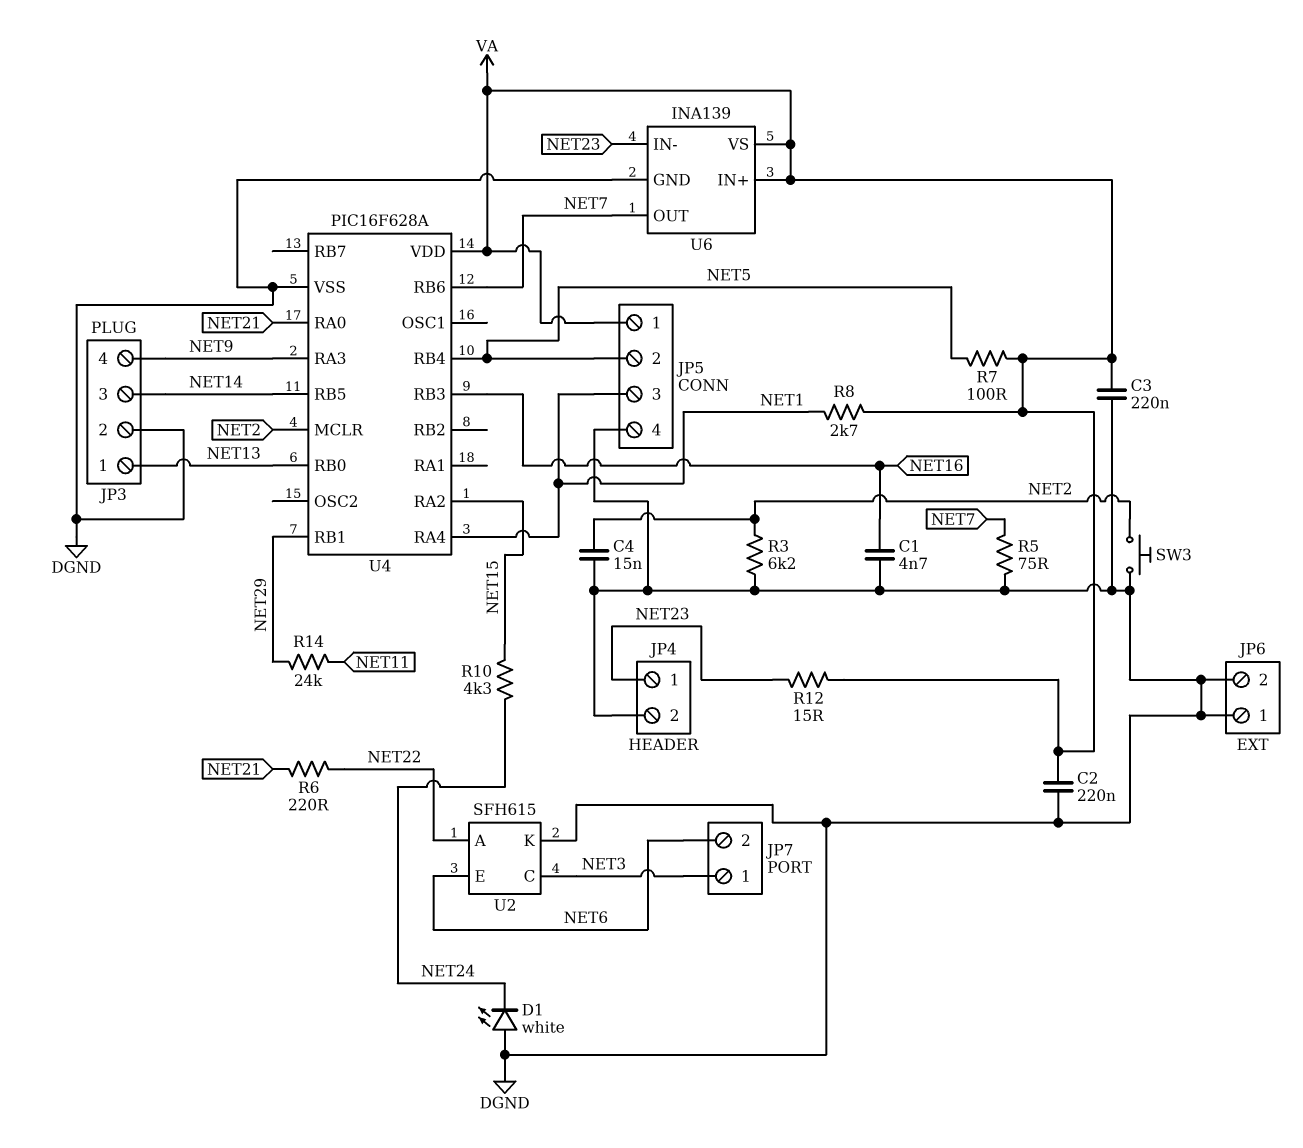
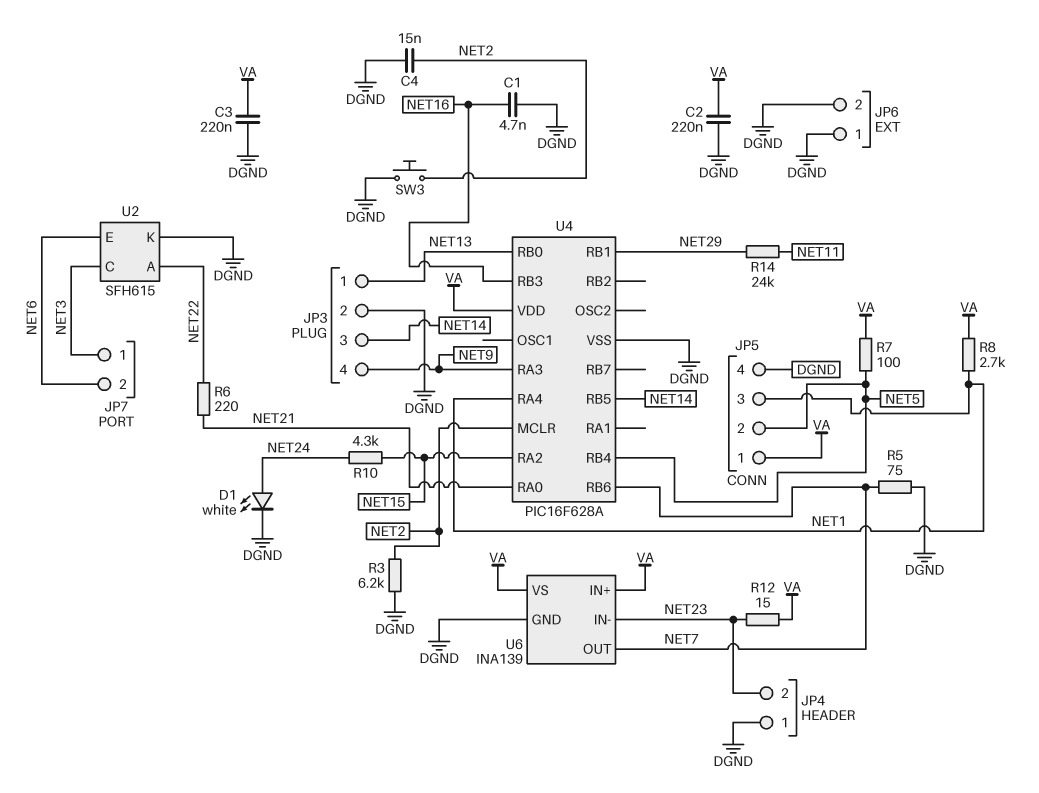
D1: LED white (A DGND, K NET24) -> LED white (A NET24, K DGND)
JP4 pin 1: NET23 -> DGND
JP4 pin 2: DGND -> NET23

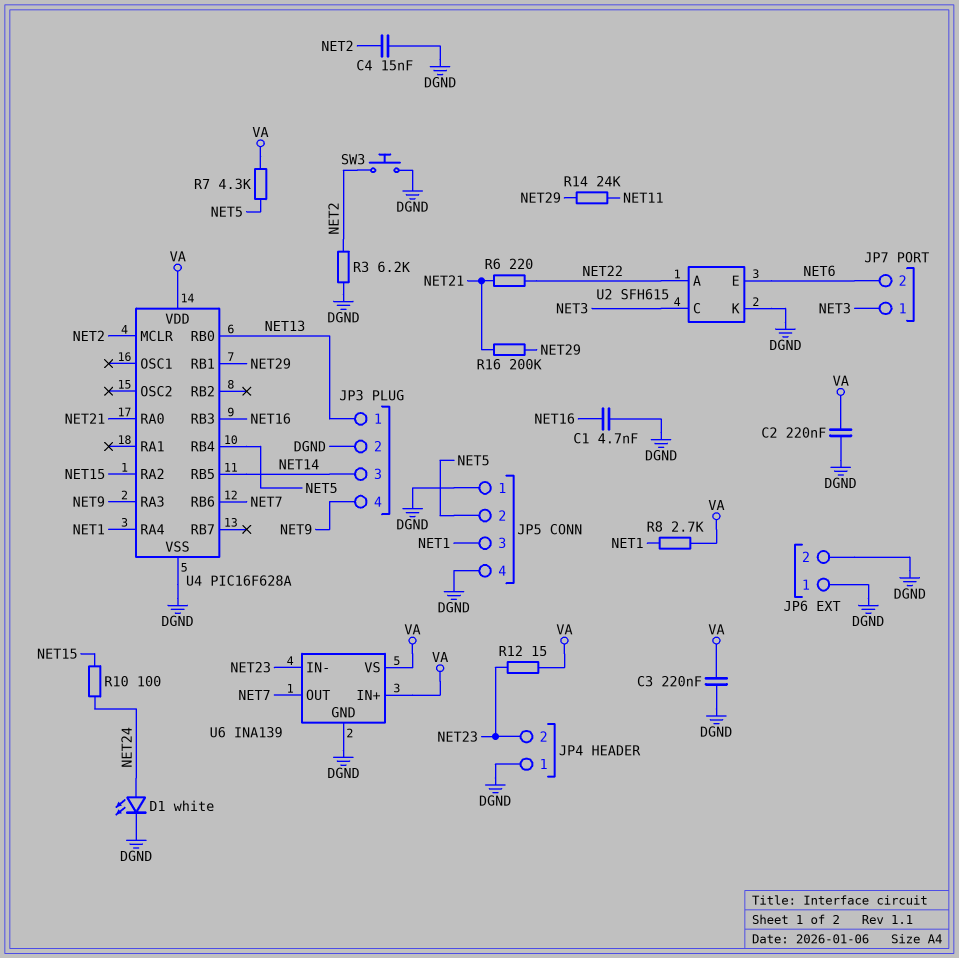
JP5 pin 1: VA -> DGND
R5: 75 (DGND, NET7) -> none
R7: 100 (NET5, VA) -> 4.3k (NET5, VA)
R10: 4.3k (NET15, NET24) -> 100 (NET15, NET24)
R16: none -> 200k (NET21, NET29)

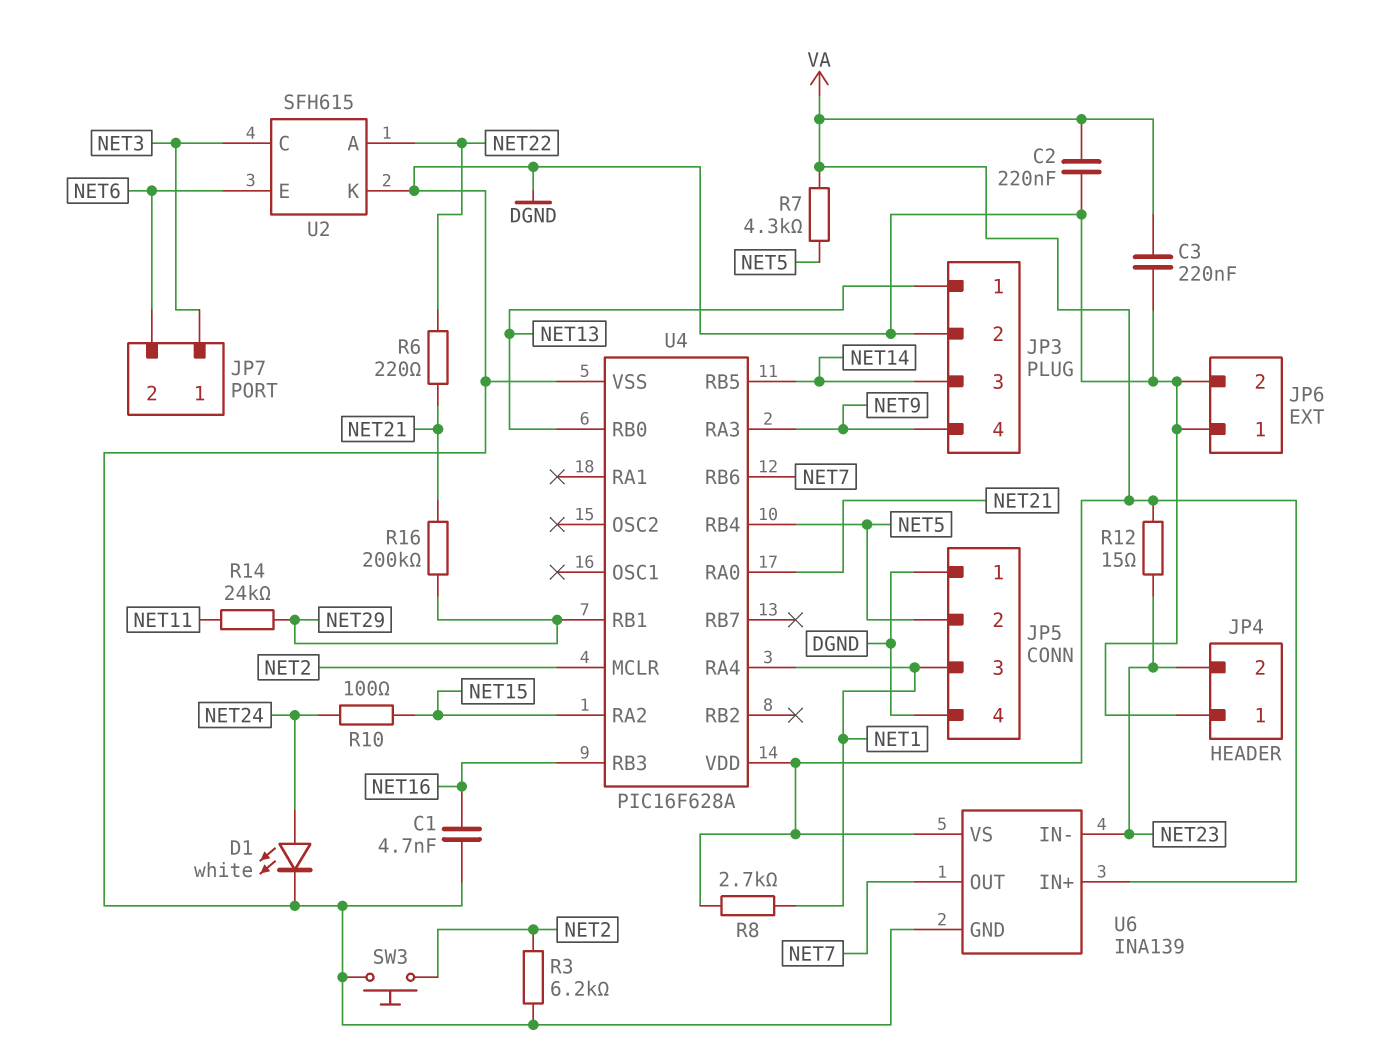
C4: 15nF (DGND, NET2) -> none

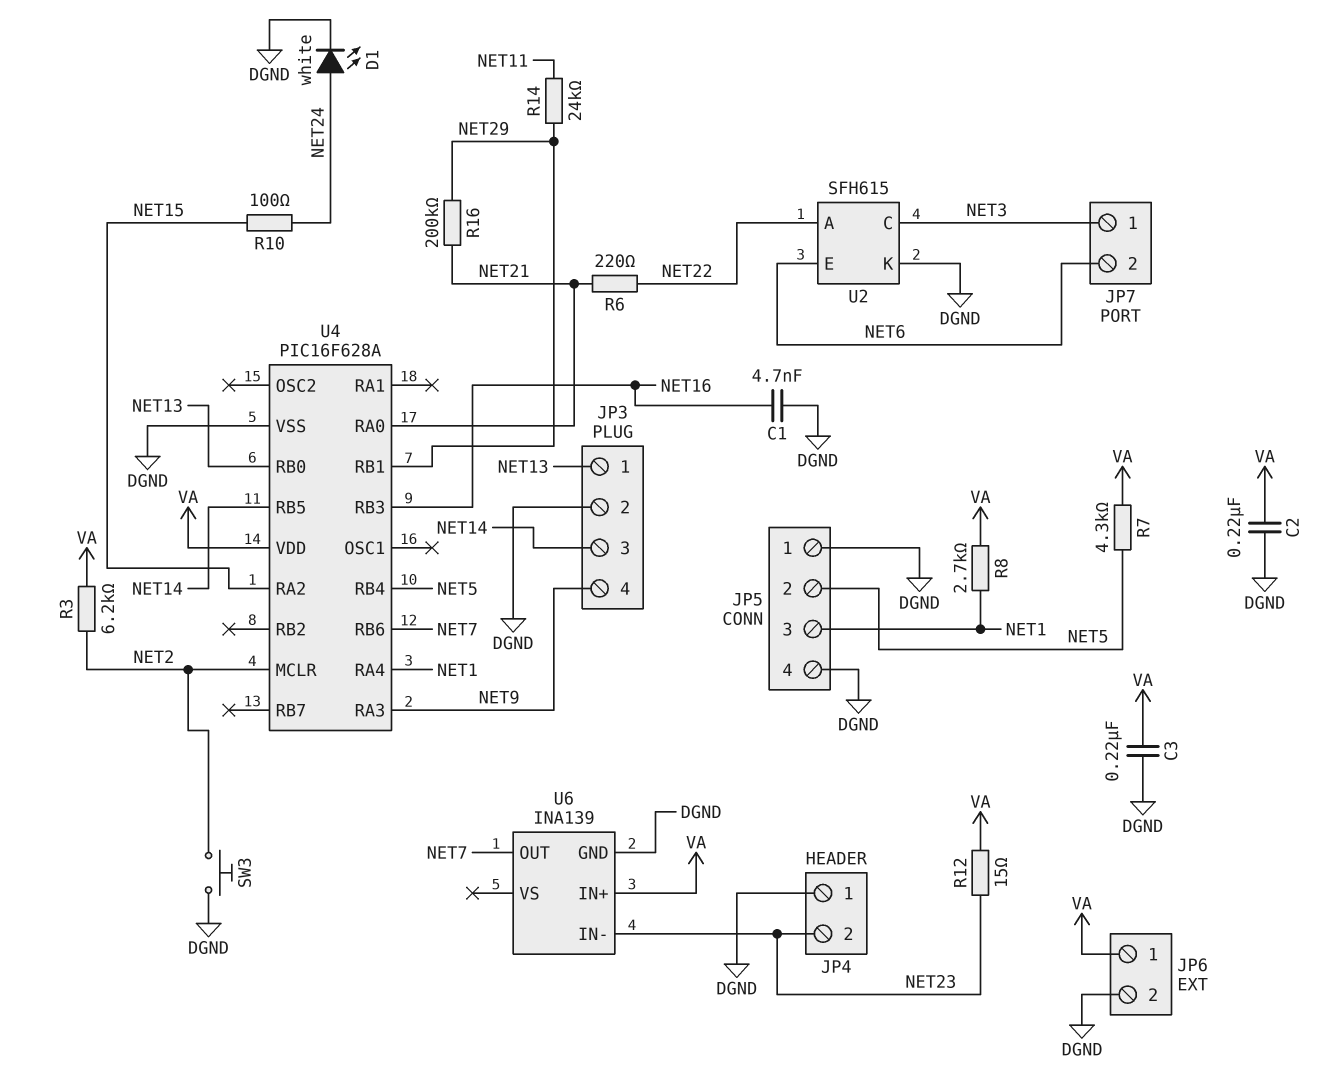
JP6 pin 1: DGND -> VA
R3: 6.2k (DGND, NET2) -> 6.2k (NET2, VA)
U6 pin VS: VA -> none

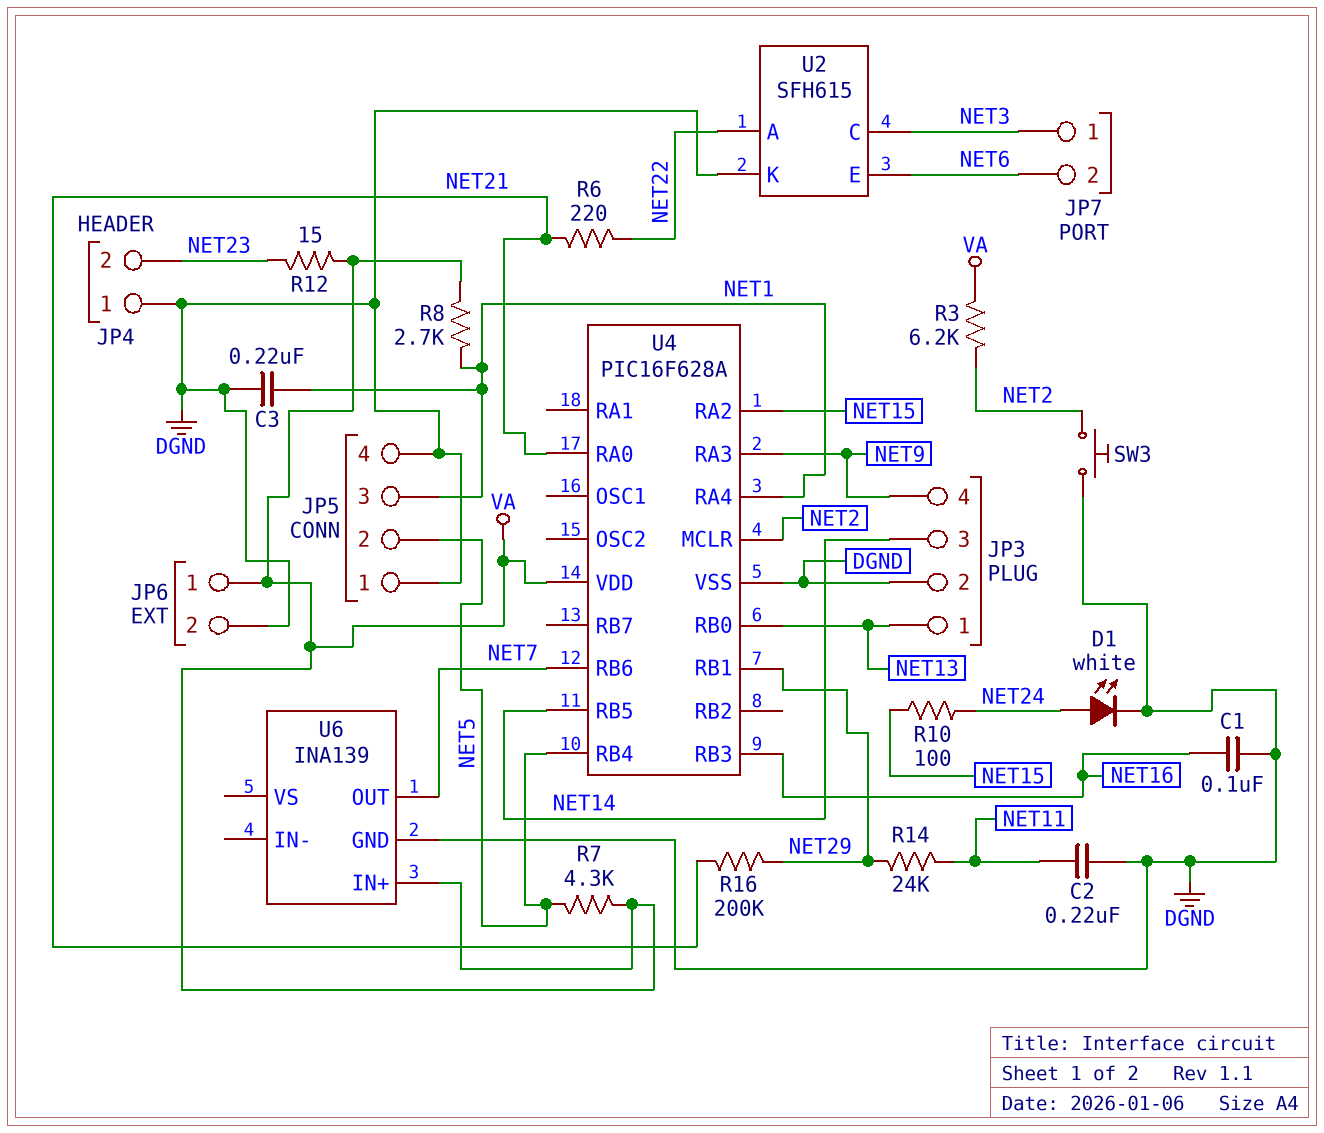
C1: 4.7nF (DGND, NET16) -> 100nF (DGND, NET16)
C2: 220nF (DGND, VA) -> 220nF (DGND, NET11)
C3: 220nF (DGND, VA) -> 220nF (DGND, NET1)
U6 pin IN-: NET23 -> none

